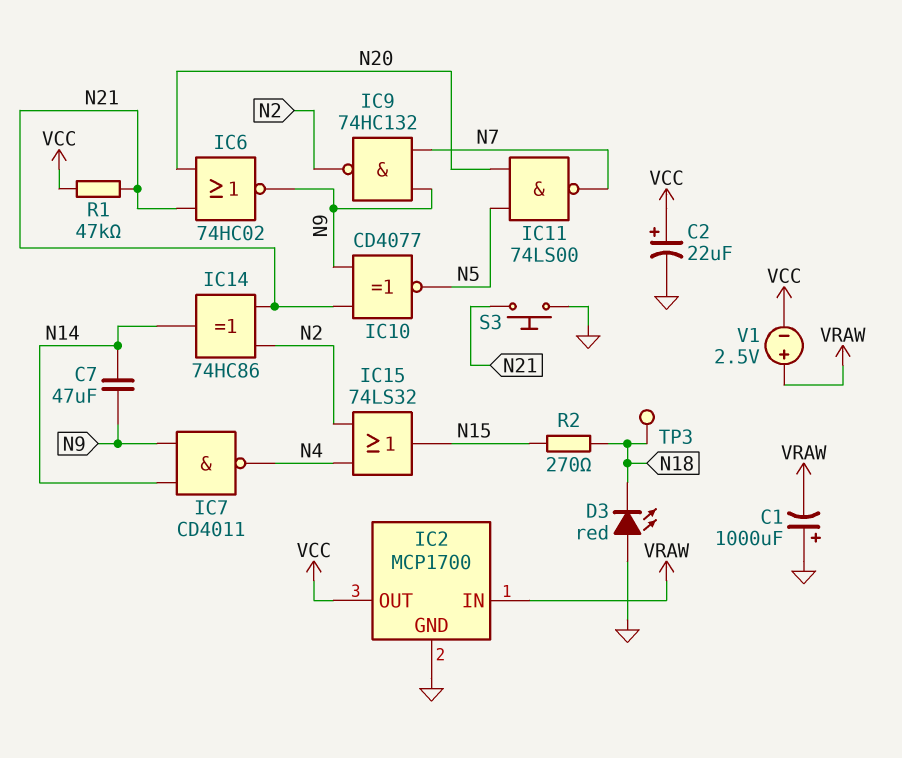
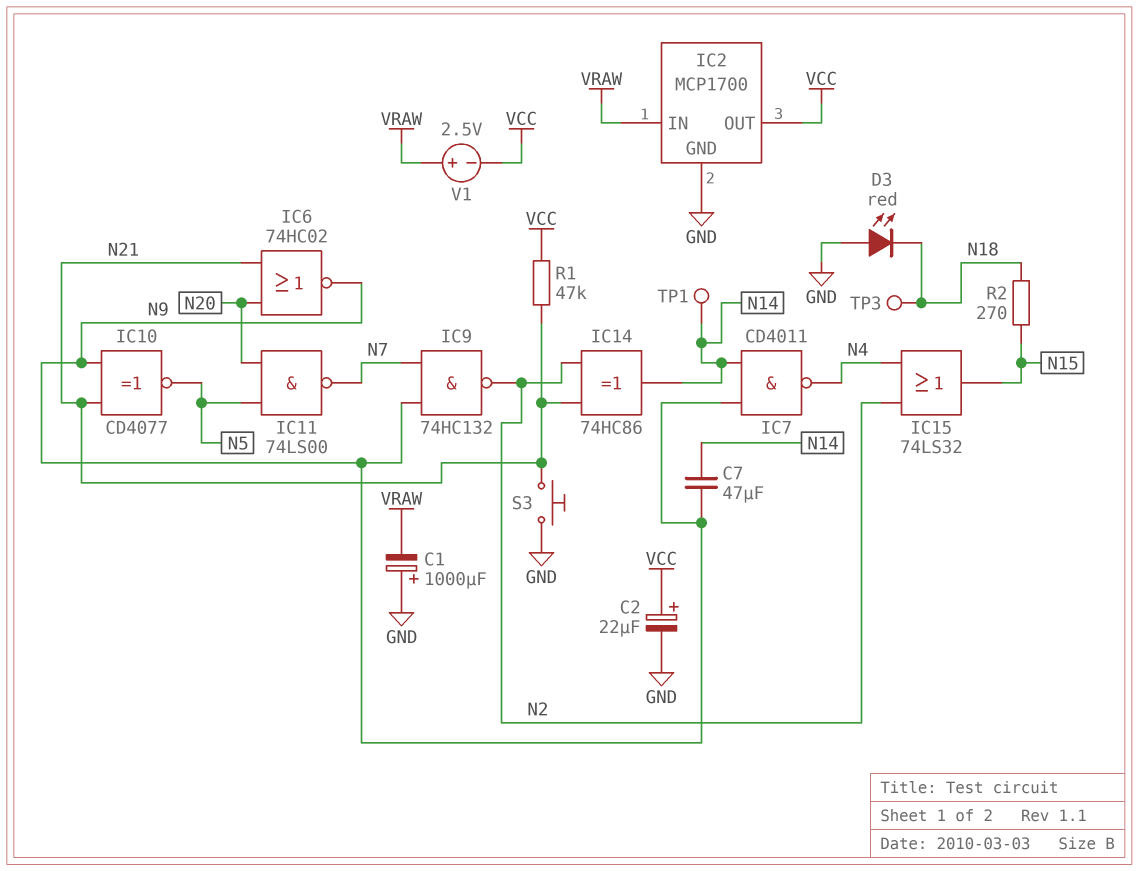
TP1: none -> test point (N14)

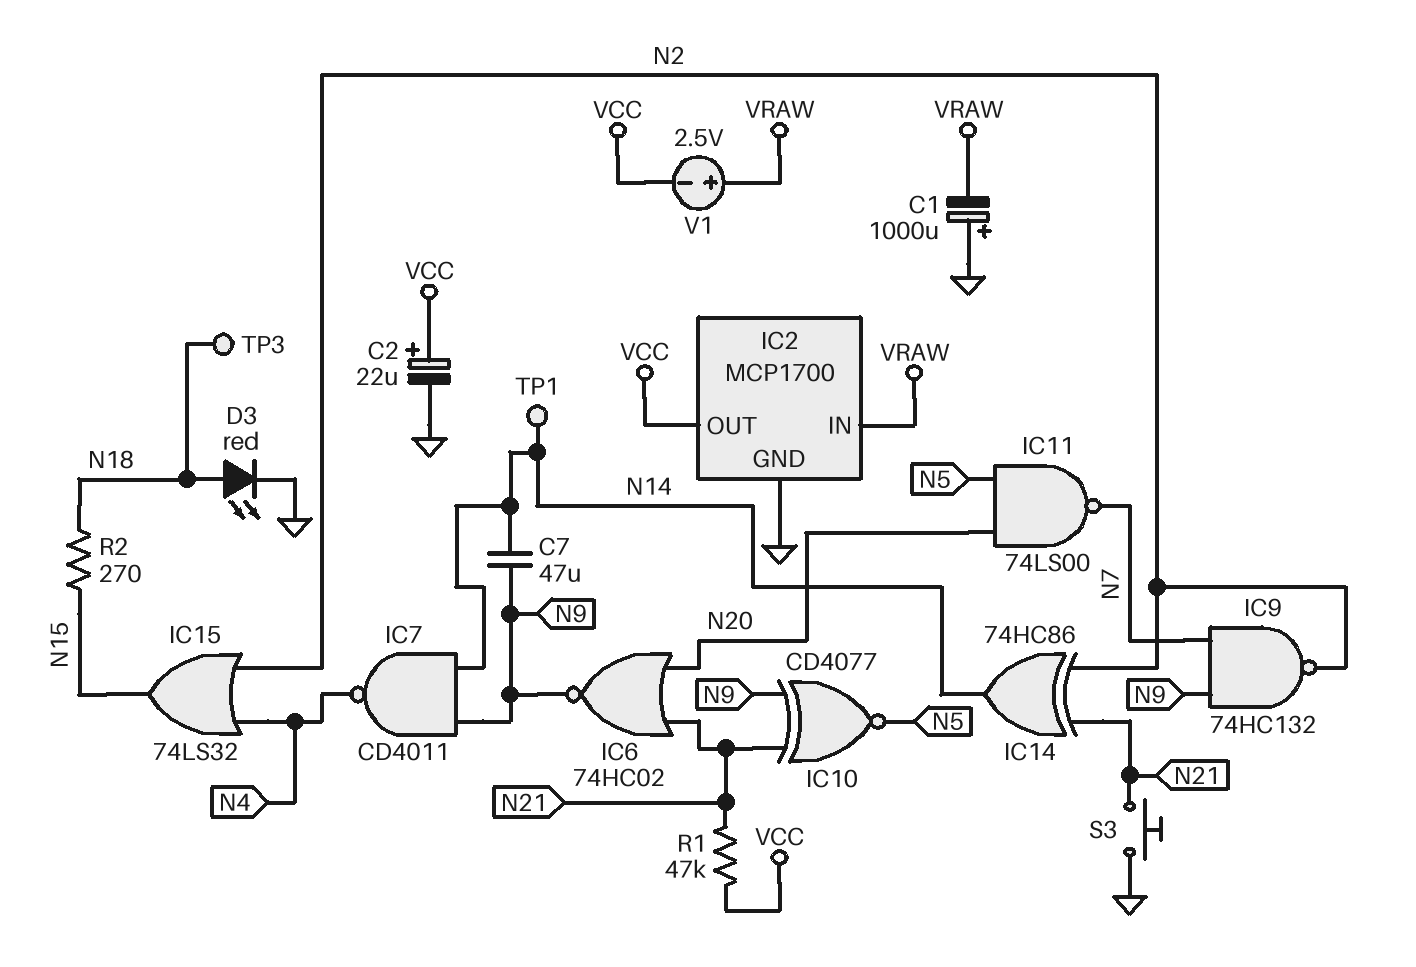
D3: LED red (A GND, K N18) -> LED red (A N18, K GND)

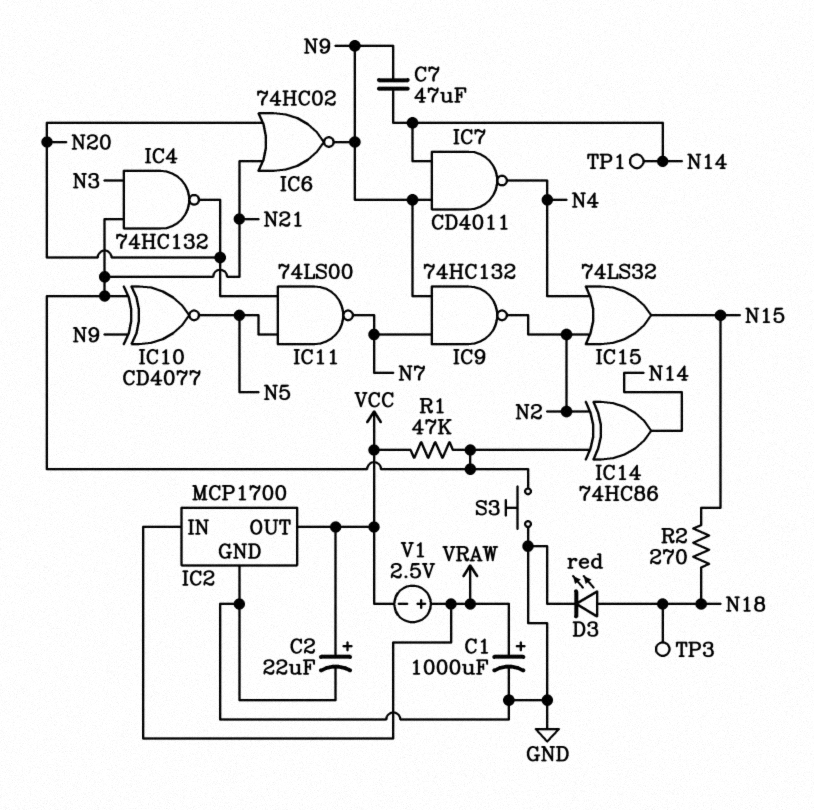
C1: 1000uF (plus GND, minus VRAW) -> 1000uF (plus VRAW, minus GND)
IC4: none -> NAND 74HC132 (in N3, in N21, out N20)

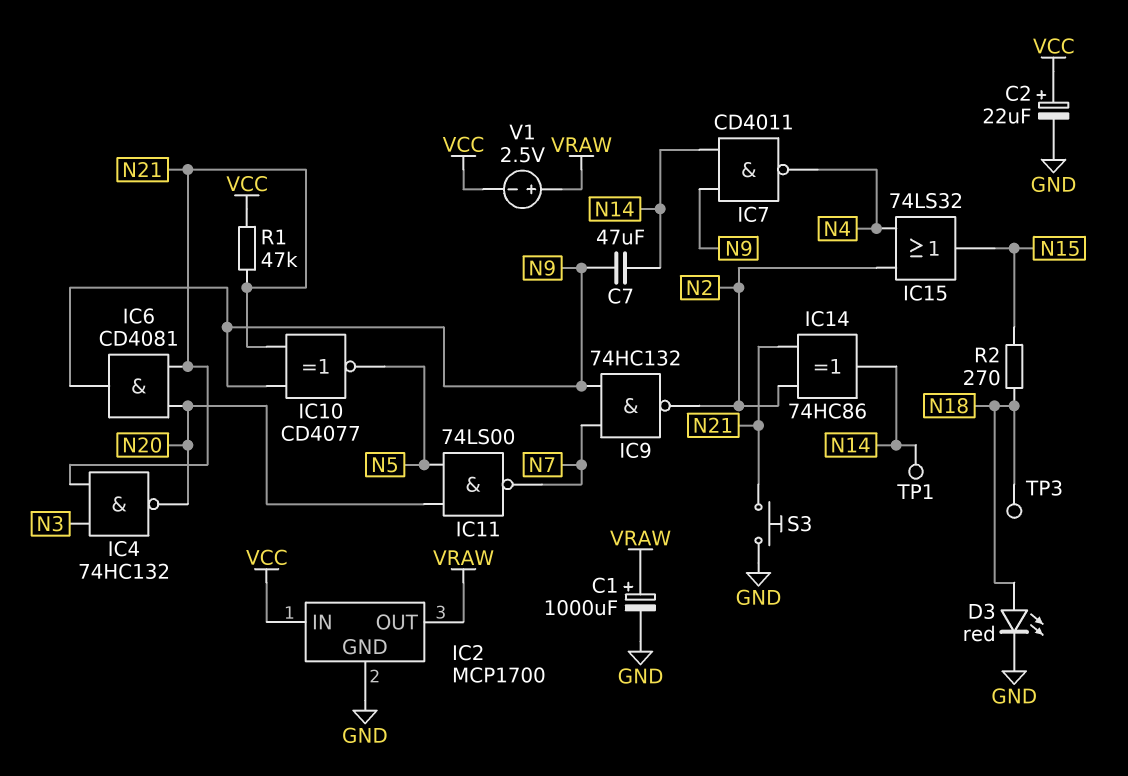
IC2 pin IN: VRAW -> VCC
IC2 pin OUT: VCC -> VRAW
IC6: NOR 74HC02 (in N20, in N21, out N9) -> AND CD4081 (in N20, in N21, out N9)

